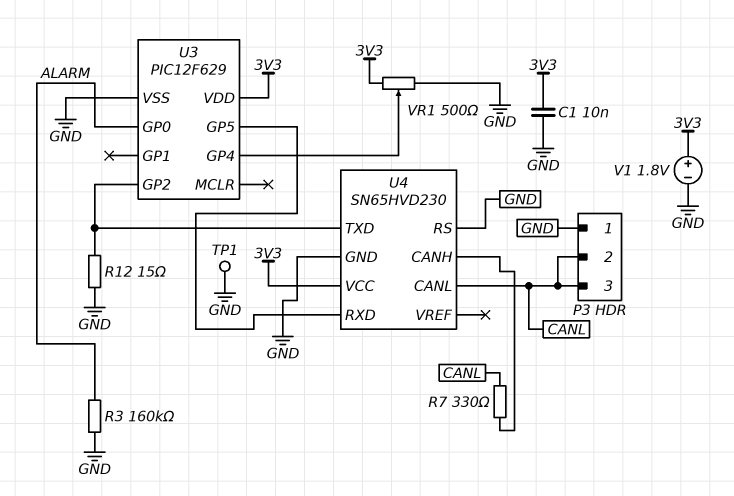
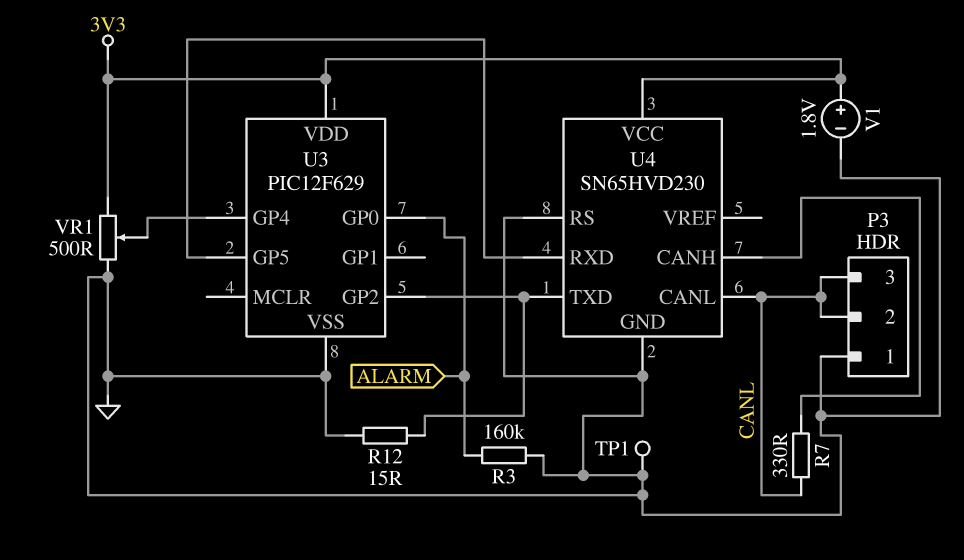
C1: 10nF (3V3, GND) -> none

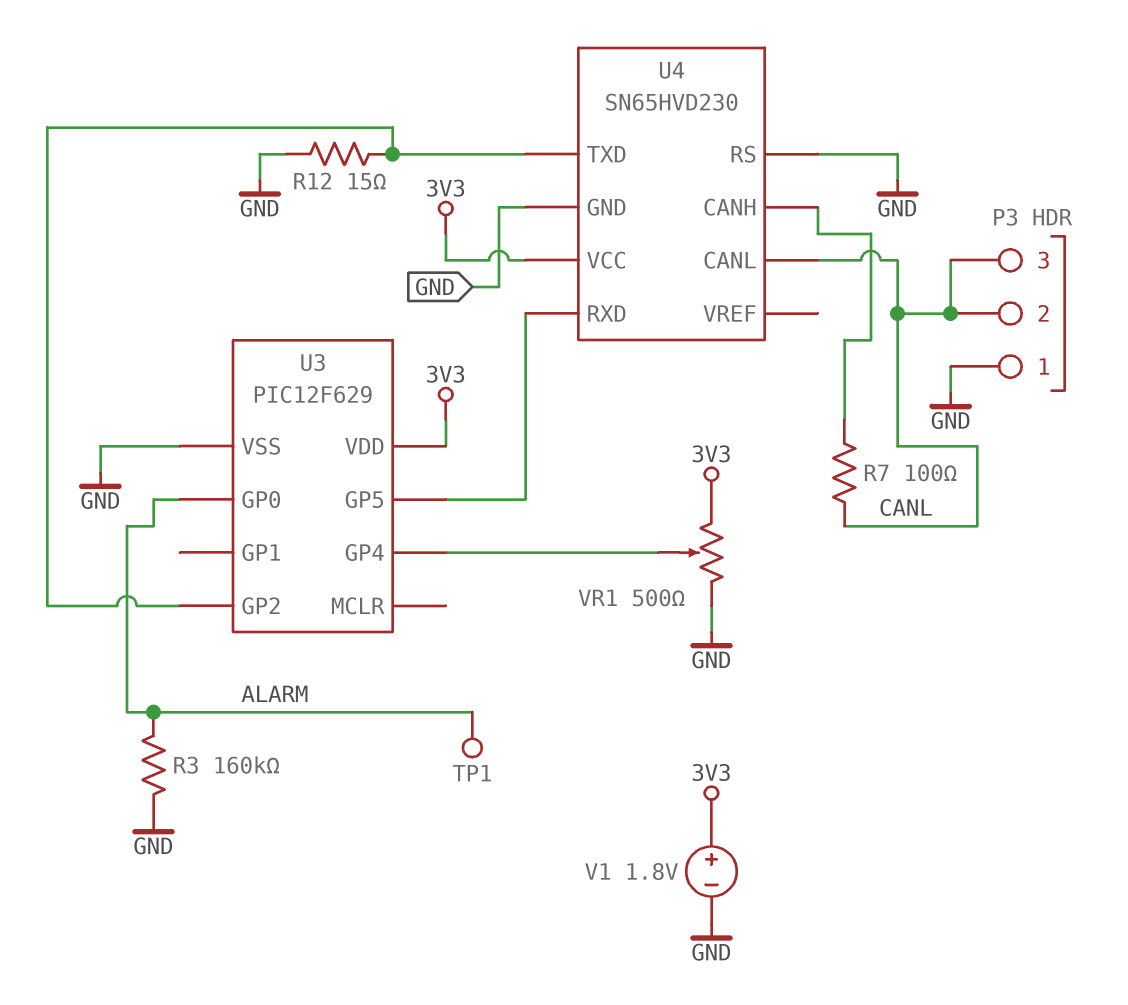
R7: 330 (CANL, U4/CANH) -> 100 (CANL, U4/CANH)
TP1: test point (GND) -> test point (ALARM)

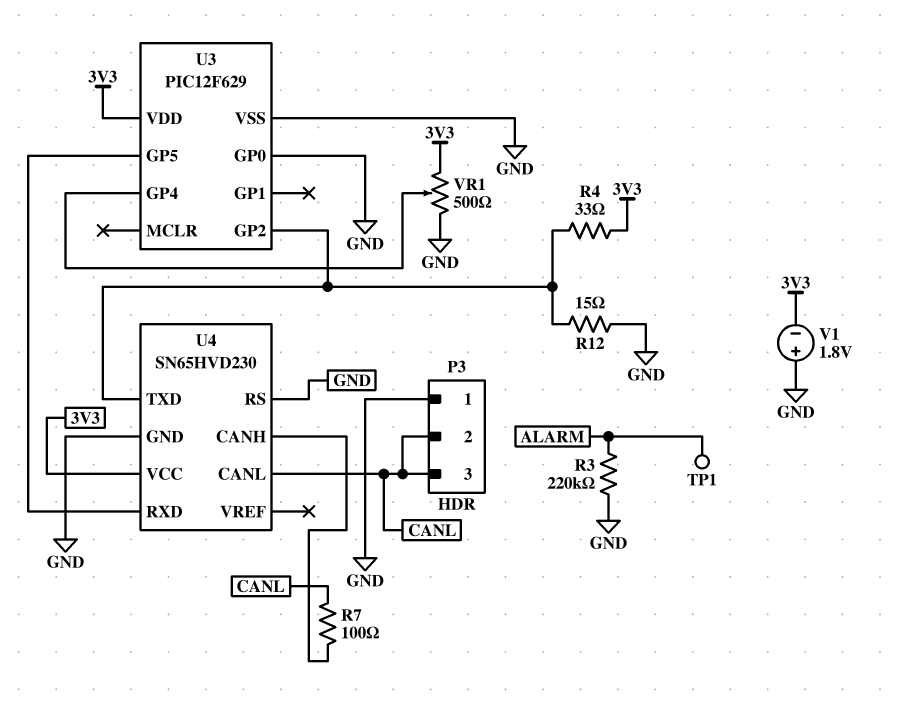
R3: 160k (ALARM, GND) -> 220k (ALARM, GND)
R4: none -> 33 (3V3, U3/GP2)
U3 pin GP0: ALARM -> GND
V1: 1.8V (plus 3V3, minus GND) -> 1.8V (plus GND, minus 3V3)

